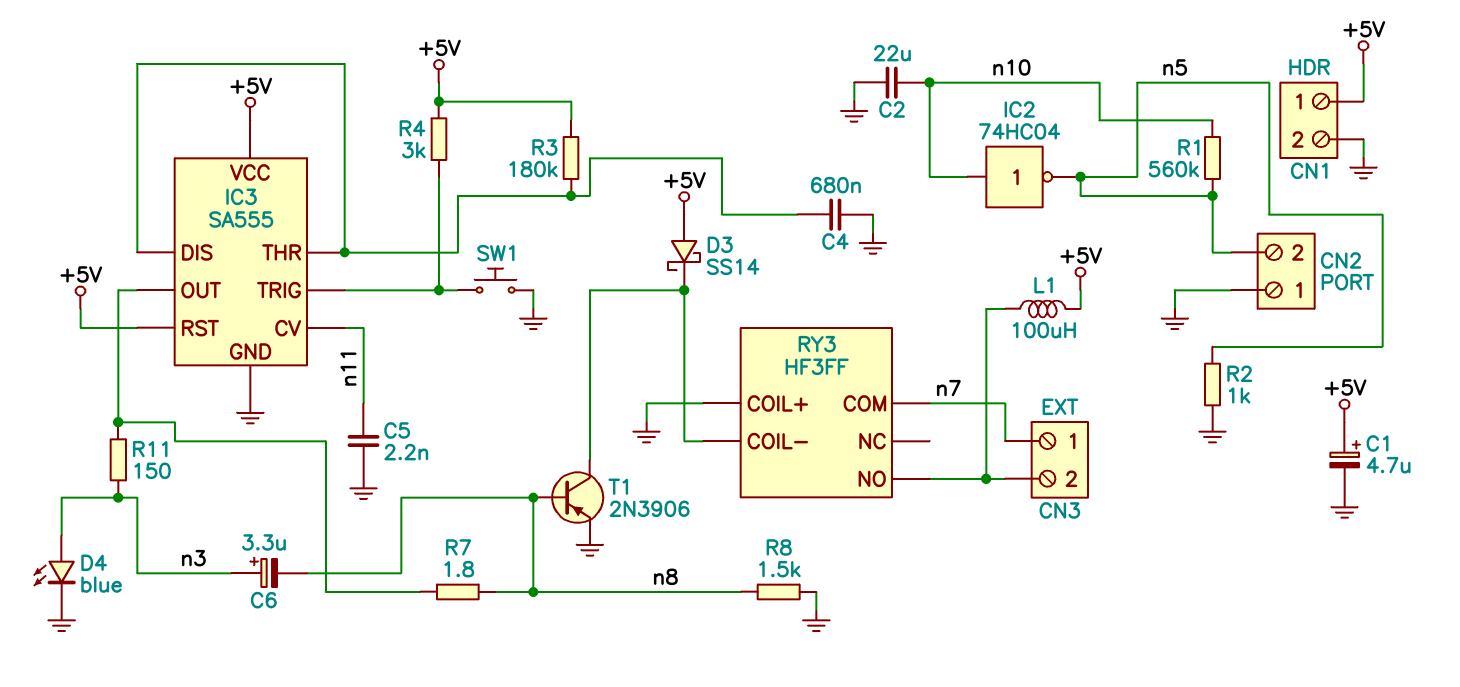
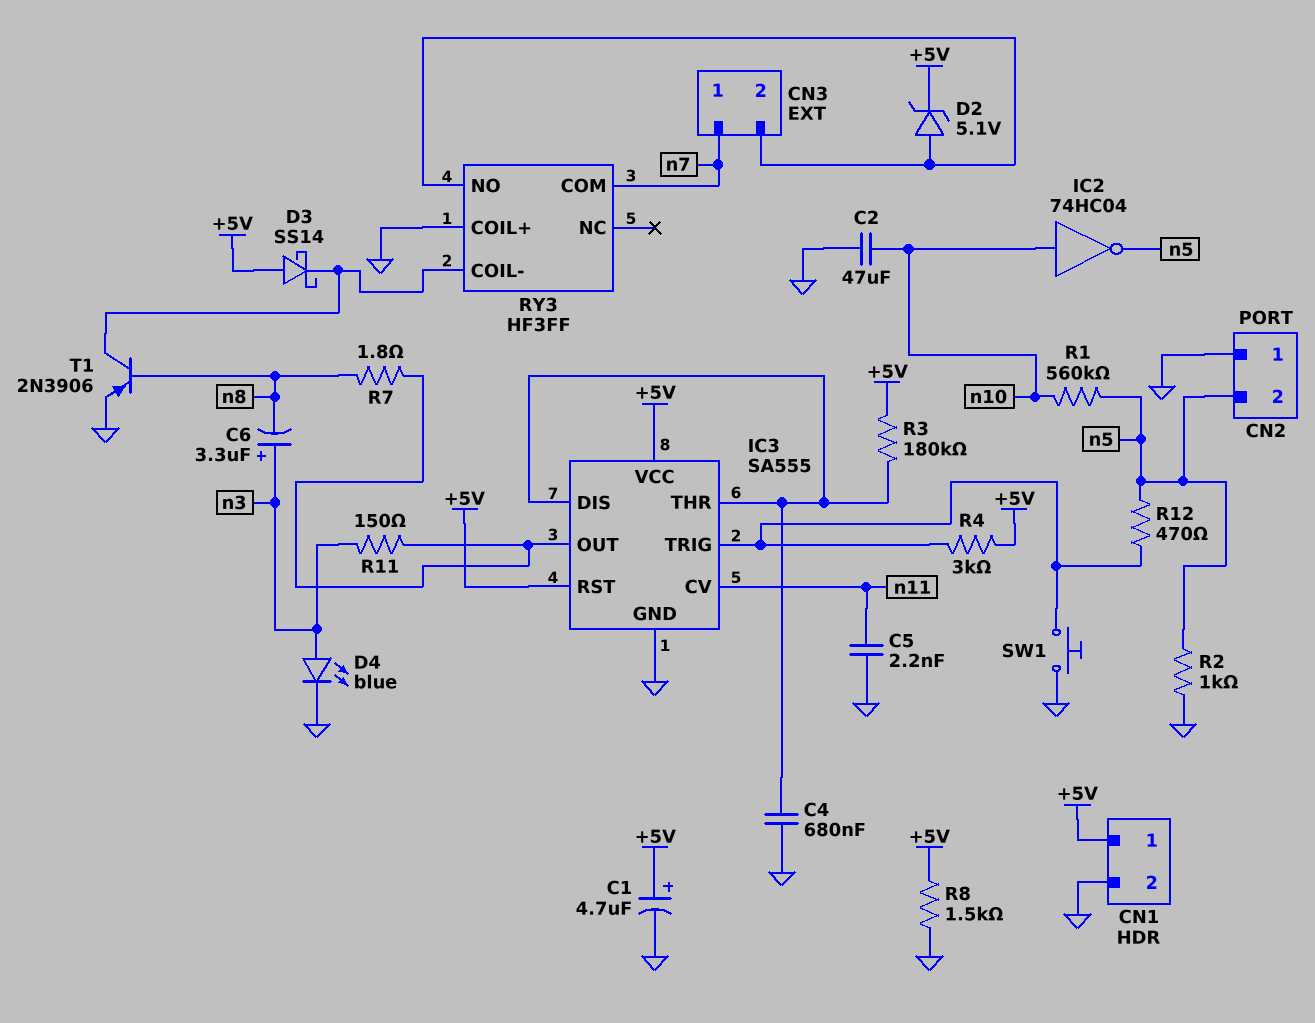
C2: 22uF (GND, n10) -> 47uF (GND, n10)
D2: none -> zener 5.1V (A CN3/2, K +5V)
L1: 100uH (+5V, CN3/2) -> none
R8: 1.5k (GND, n8) -> 1.5k (+5V, GND)
R12: none -> 470 (IC3/TRIG, n5)

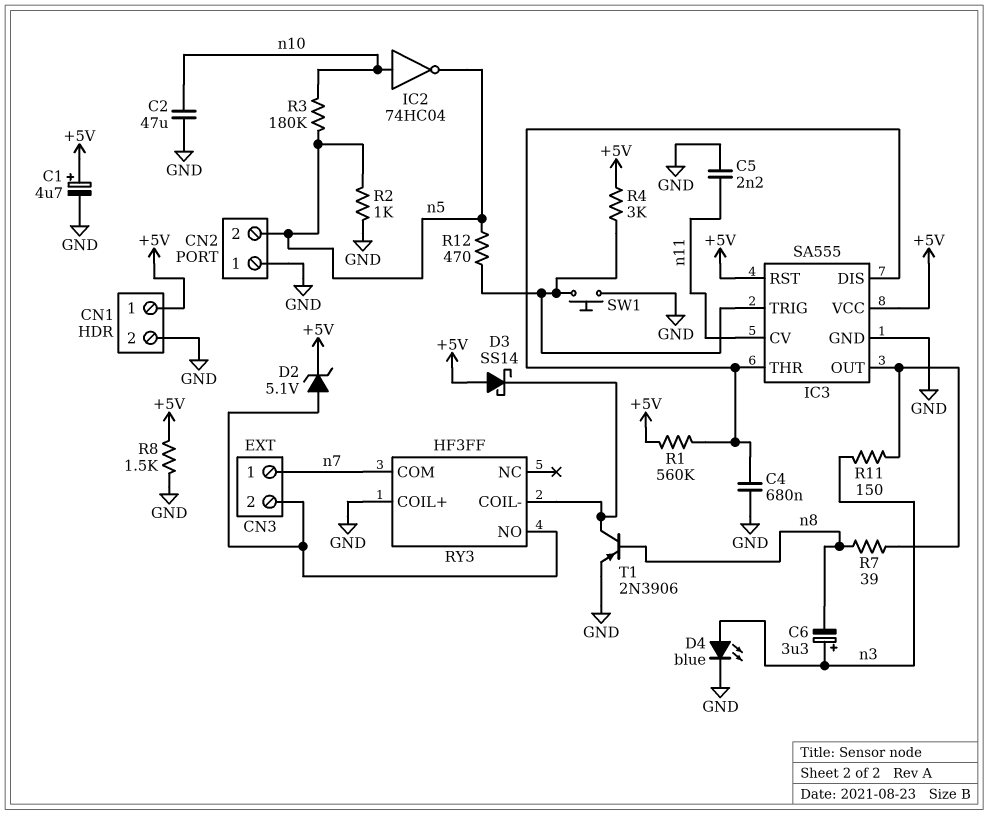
R1: 560k (n5, n10) -> 560k (+5V, IC3/DIS)
R3: 180k (+5V, IC3/DIS) -> 180k (n5, n10)
R7: 1.8 (IC3/OUT, n8) -> 39 (IC3/OUT, n8)

